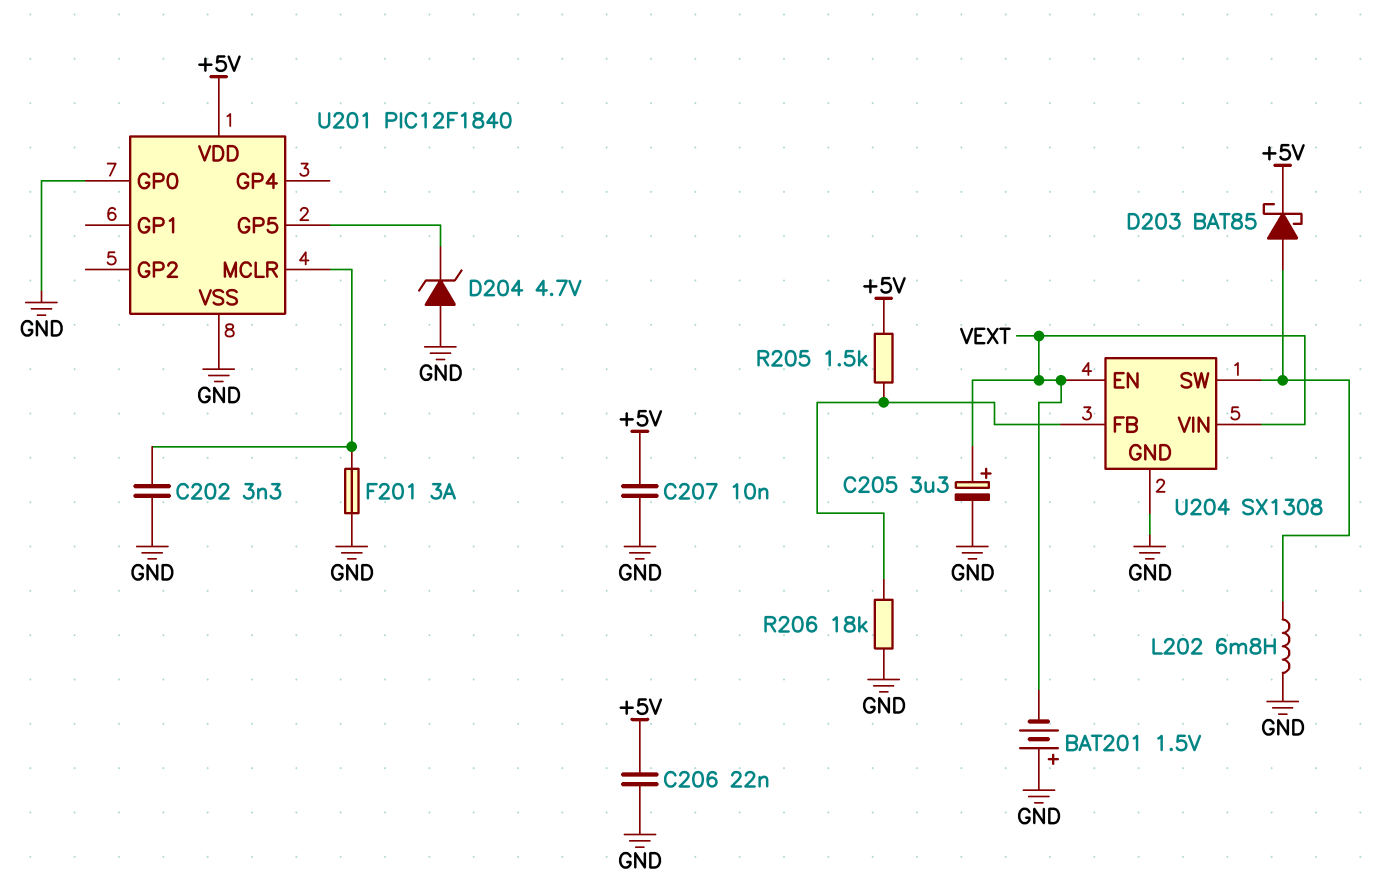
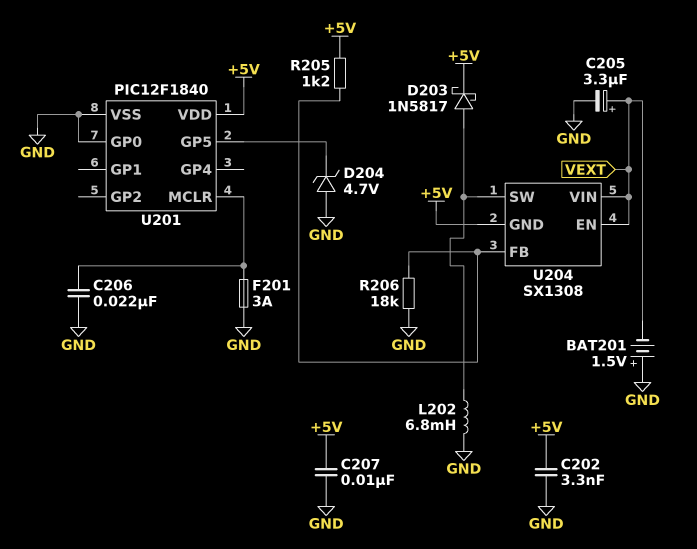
C202: 3.3nF (GND, U201/MCLR) -> 3.3nF (+5V, GND)
C206: 22nF (+5V, GND) -> 22nF (GND, U201/MCLR)
D203: schottky BAT85 (A U204/SW, K +5V) -> schottky 1N5817 (A U204/SW, K +5V)
R205: 1.5k (+5V, U204/FB) -> 1.2k (+5V, U204/FB)
U204 pin GND: GND -> +5V

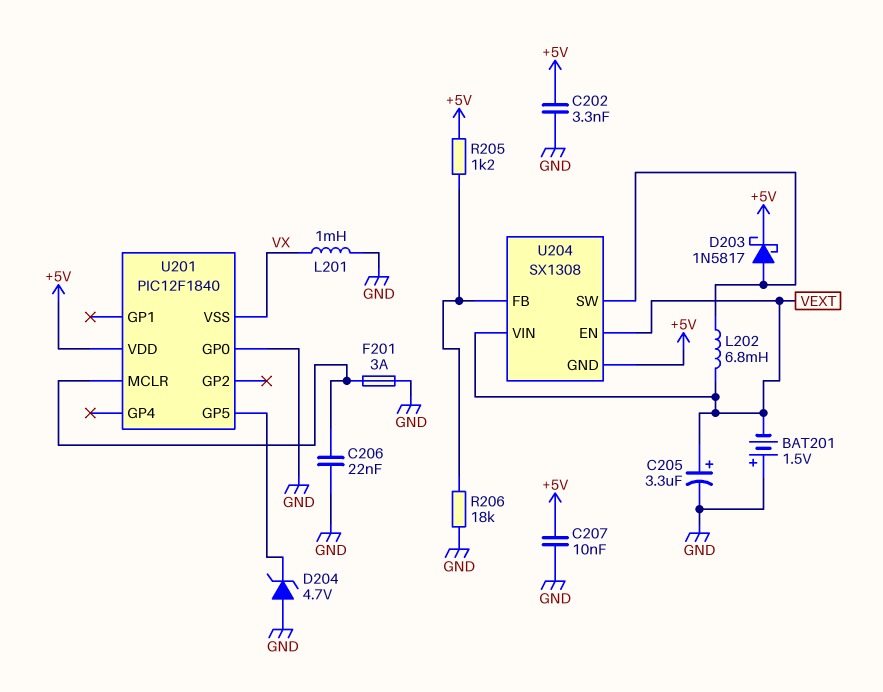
L201: none -> 1mH (GND, VX)
L202: 6.8mH (GND, U204/SW) -> 6.8mH (U204/SW, VEXT)
U201 pin VSS: GND -> VX

